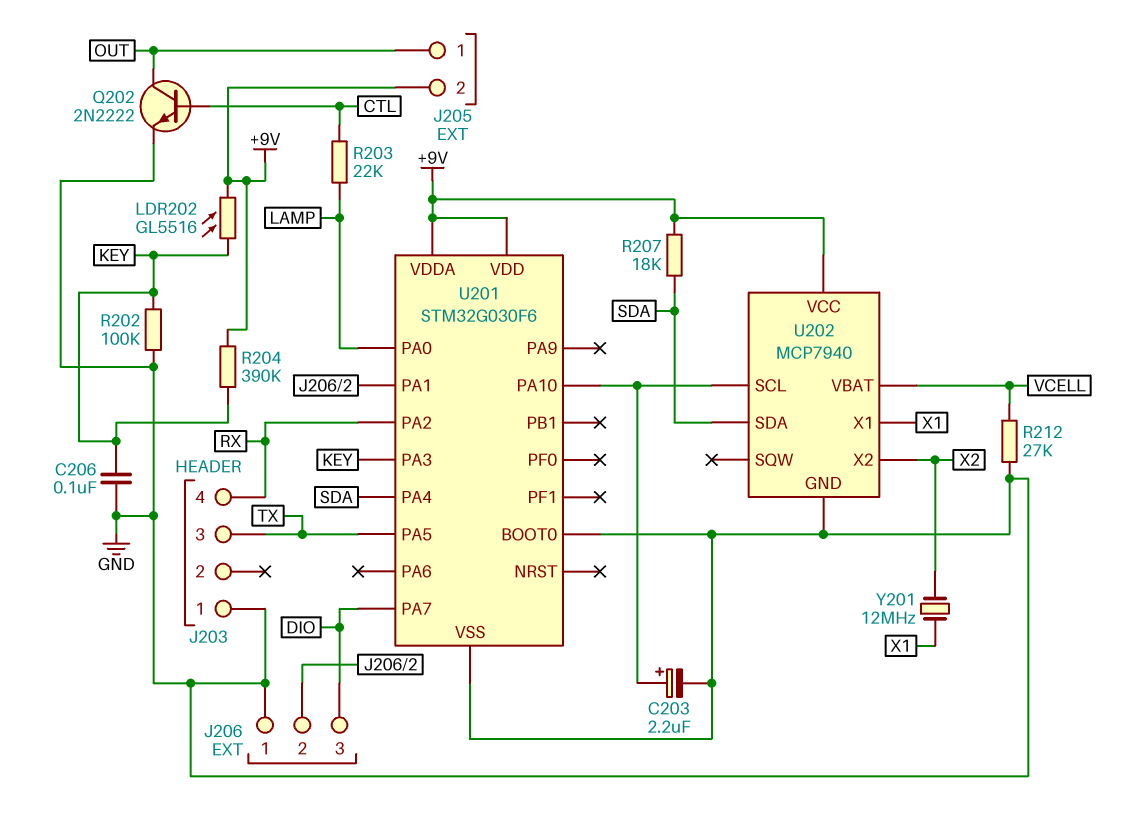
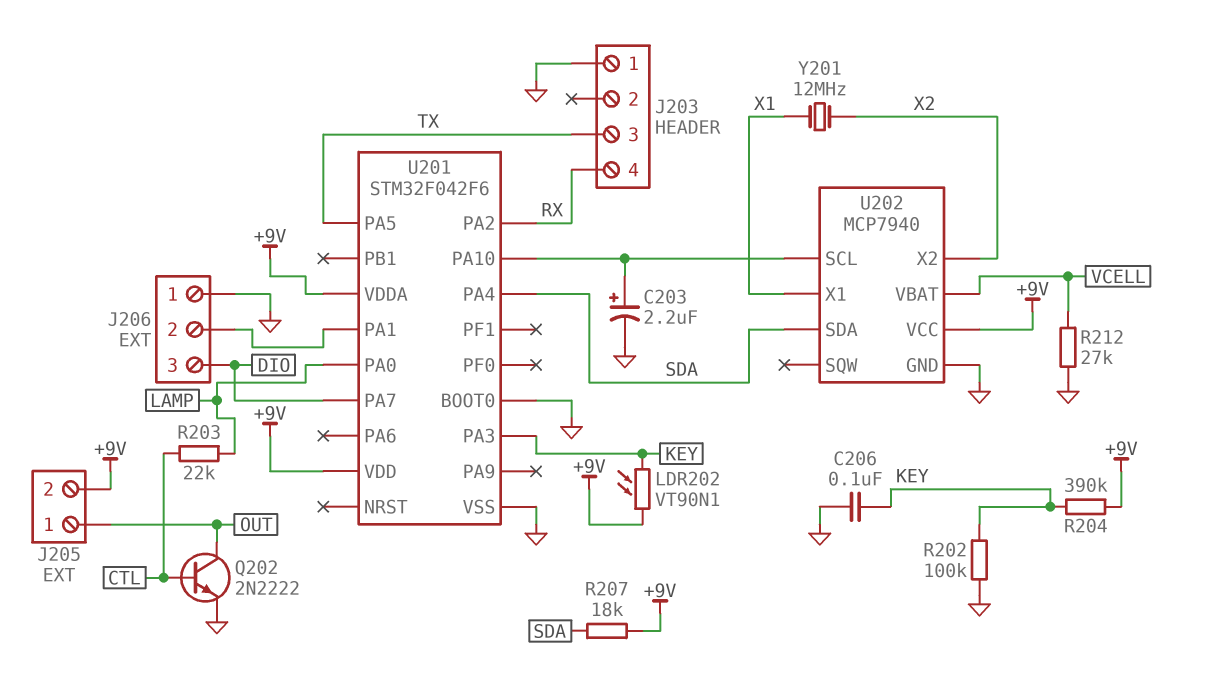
LDR202: GL5516 (+9V, KEY) -> VT90N1 (+9V, KEY)
U201: STM32G030F6 -> STM32F042F6

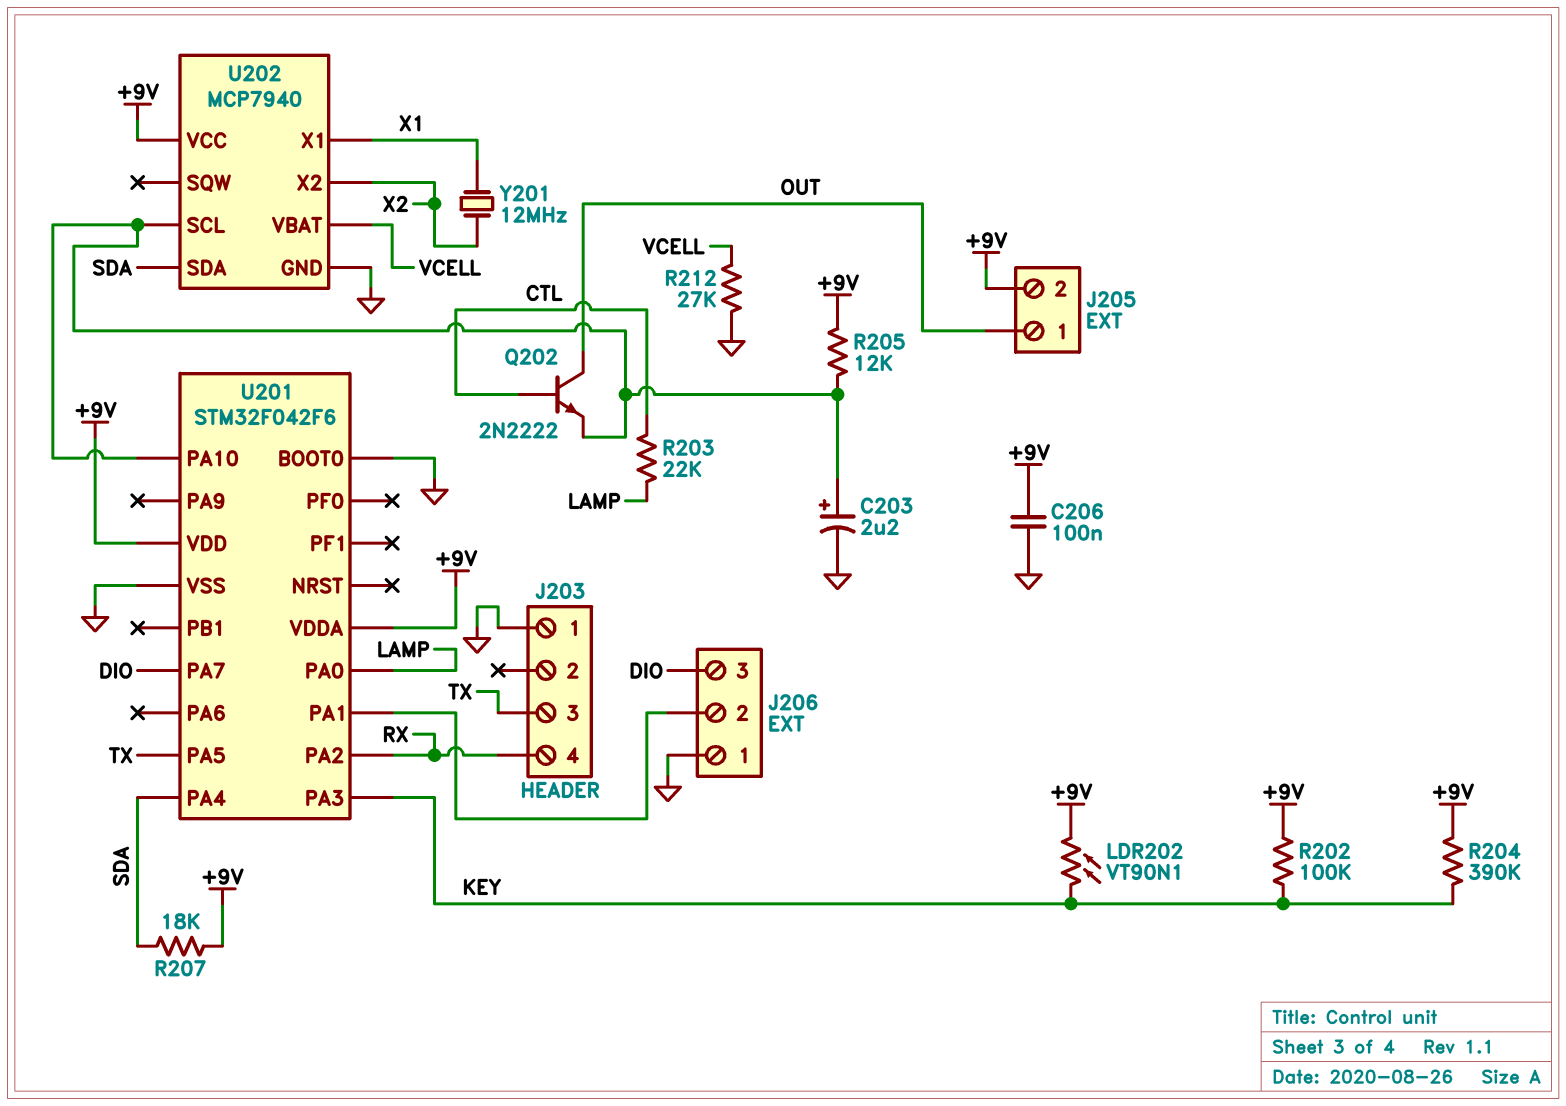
C206: 100nF (GND, KEY) -> 100nF (+9V, GND)
Q202: NPN 2N2222 (B CTL, C OUT, E GND) -> NPN 2N2222 (B CTL, C OUT, E U201/PA10)
R202: 100k (GND, KEY) -> 100k (+9V, KEY)
R205: none -> 12k (+9V, U201/PA10)

